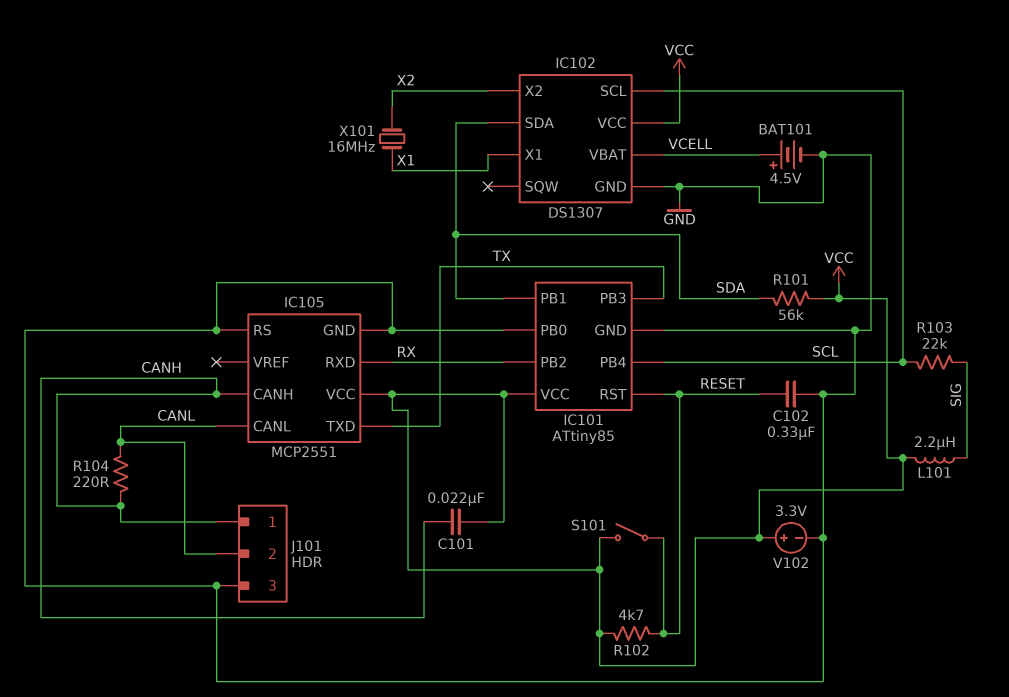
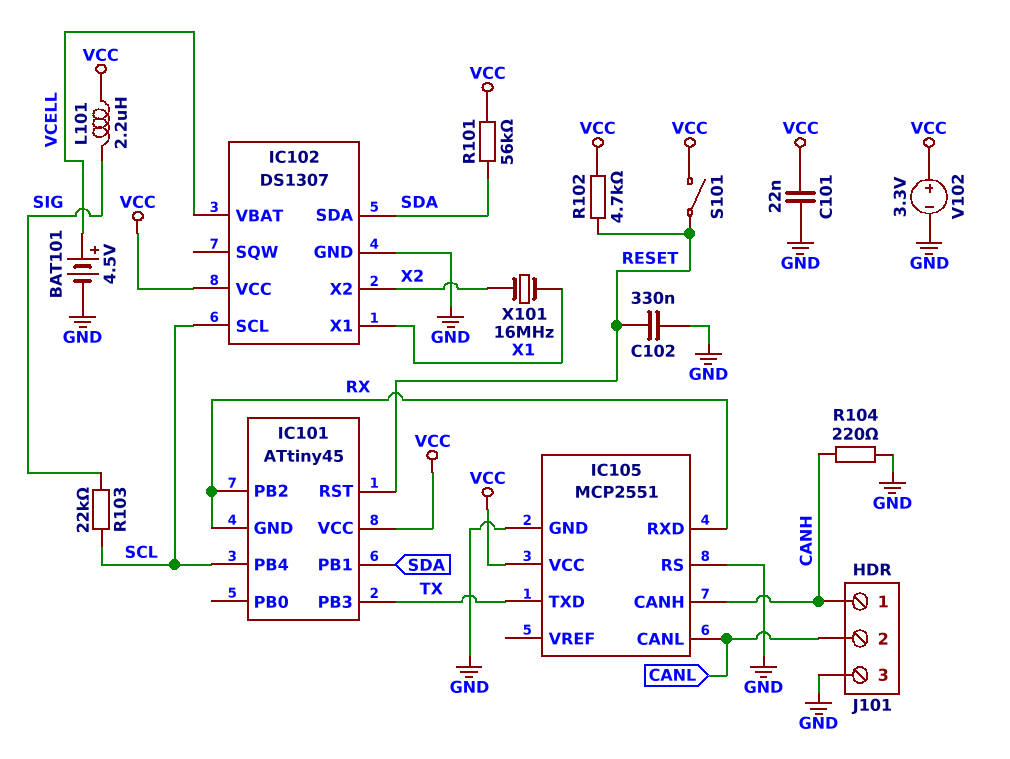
C101: 22nF (CANH, VCC) -> 22nF (GND, VCC)
IC101: ATtiny85 -> ATtiny45
IC101 pin GND: GND -> RX
IC101 pin PB0: GND -> none
R104: 220 (CANH, CANL) -> 220 (CANH, GND)

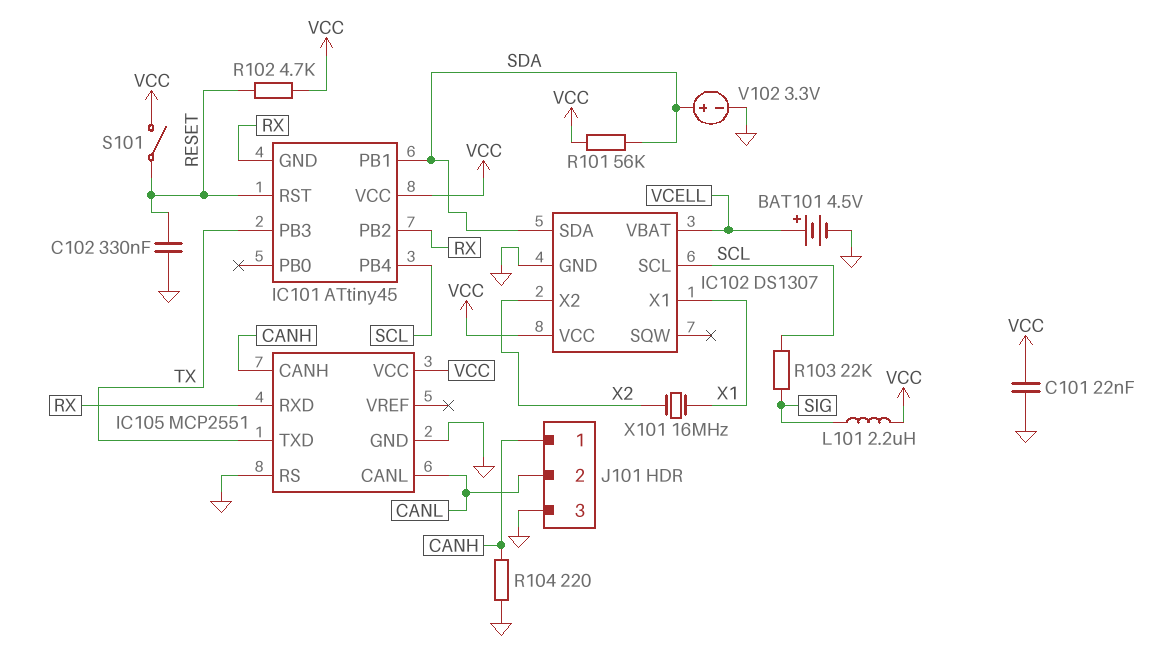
V102: 3.3V (plus VCC, minus GND) -> 3.3V (plus SDA, minus GND)

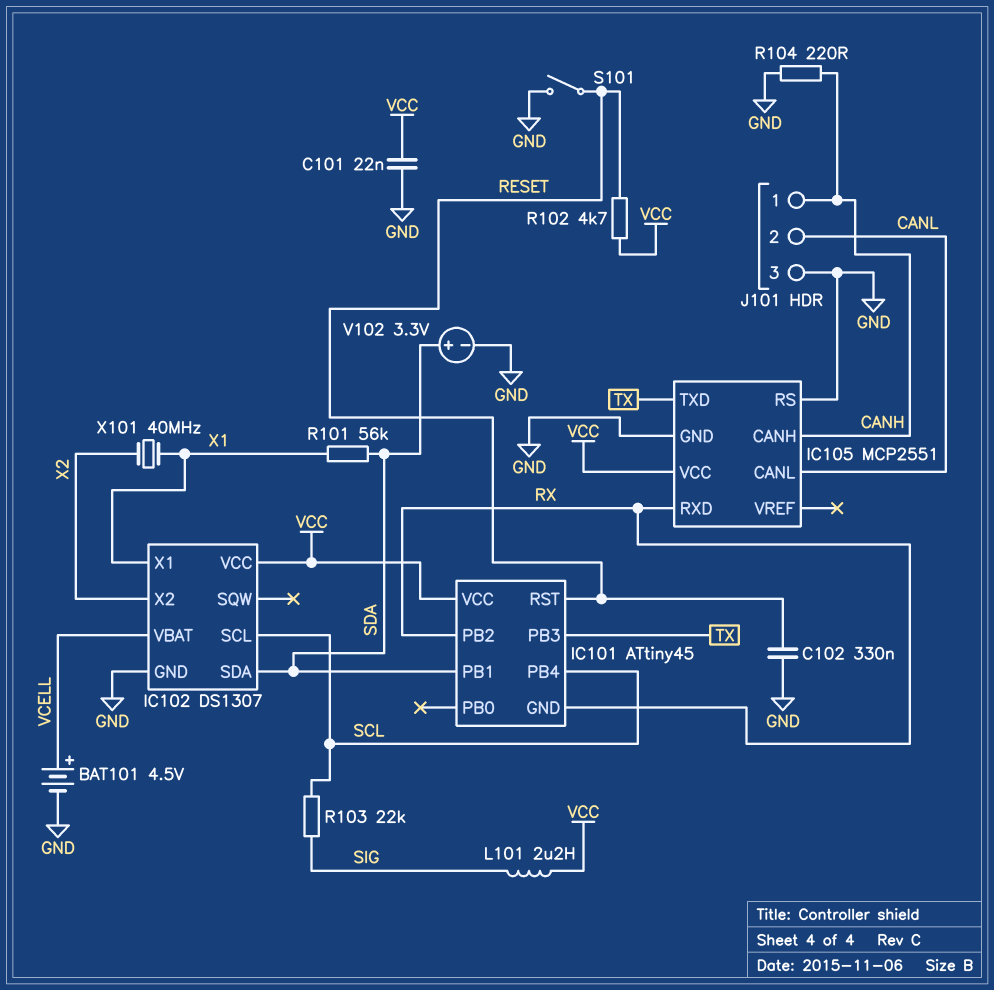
R101: 56k (SDA, VCC) -> 56k (SDA, X1)
S101: switch (RESET, VCC) -> switch (GND, RESET)
X101: 16MHz (X1, X2) -> 40MHz (X1, X2)

